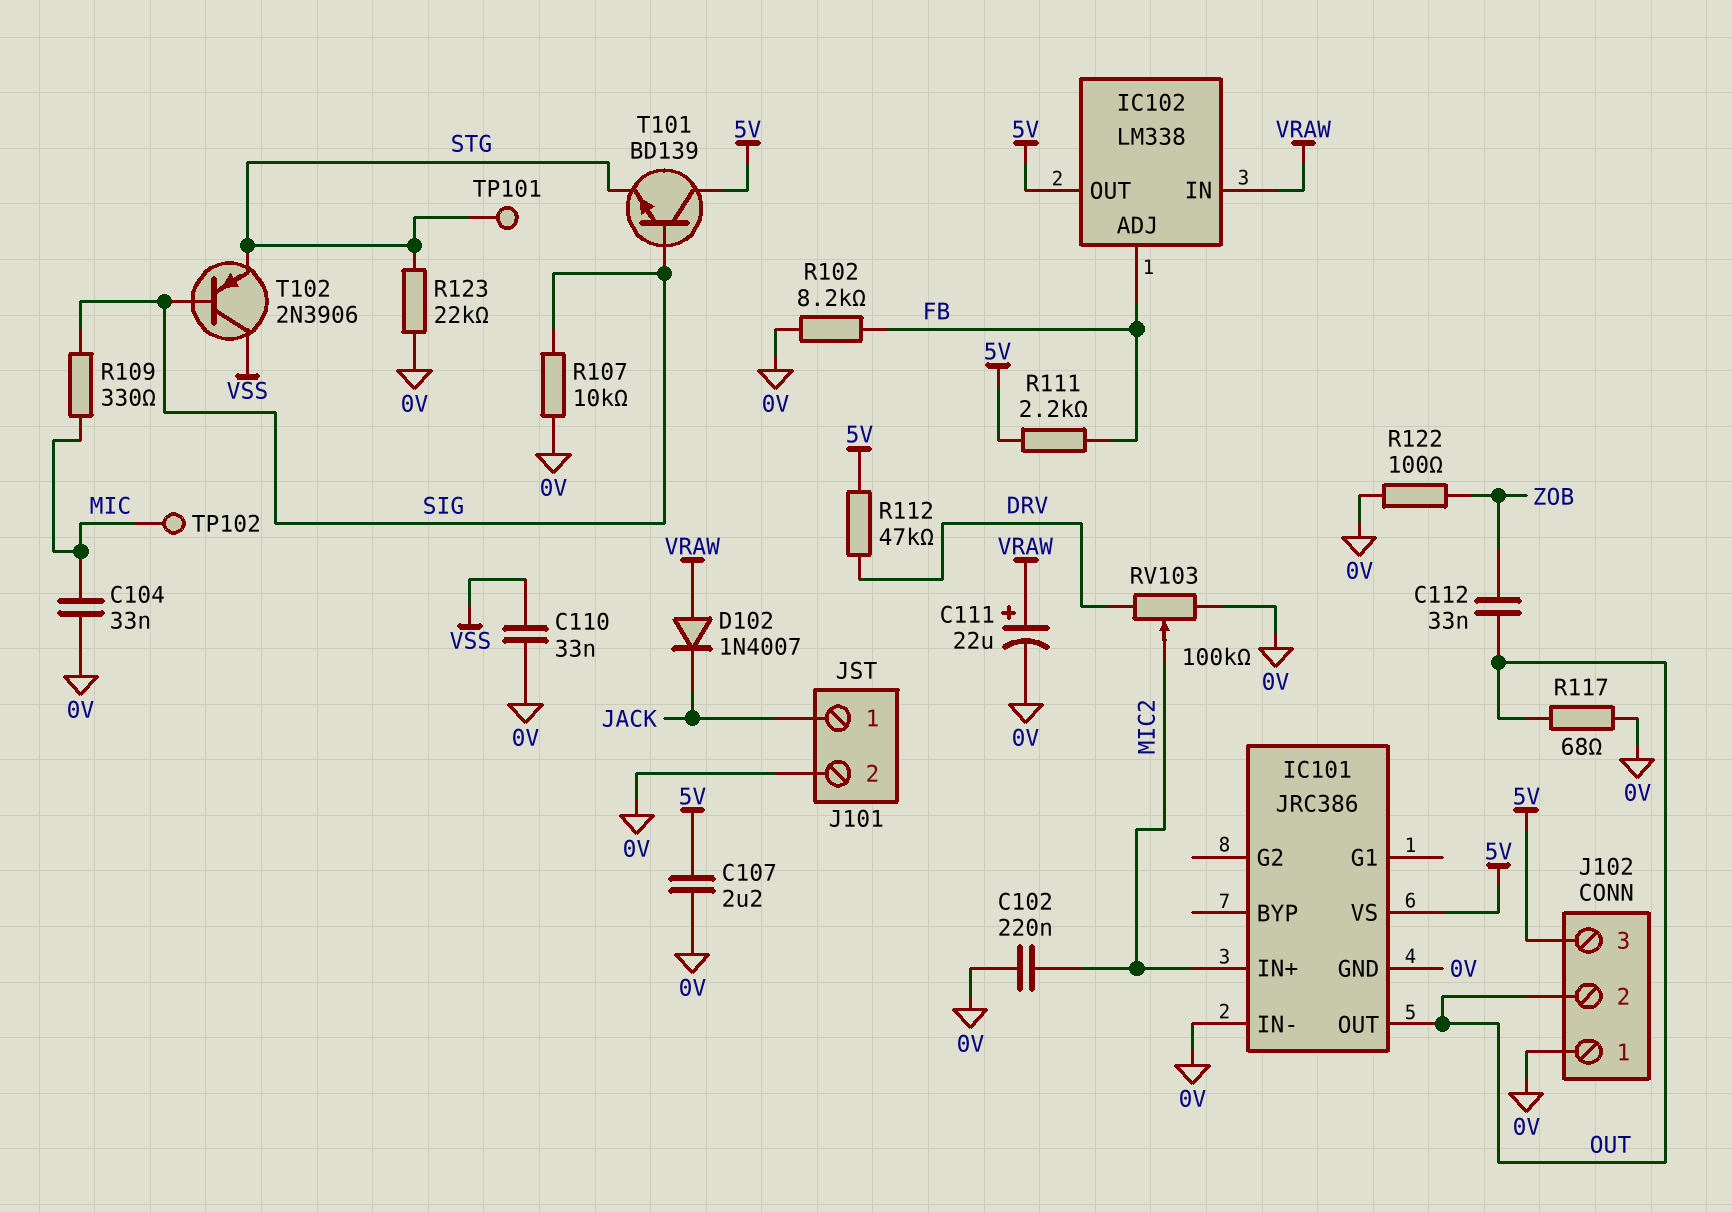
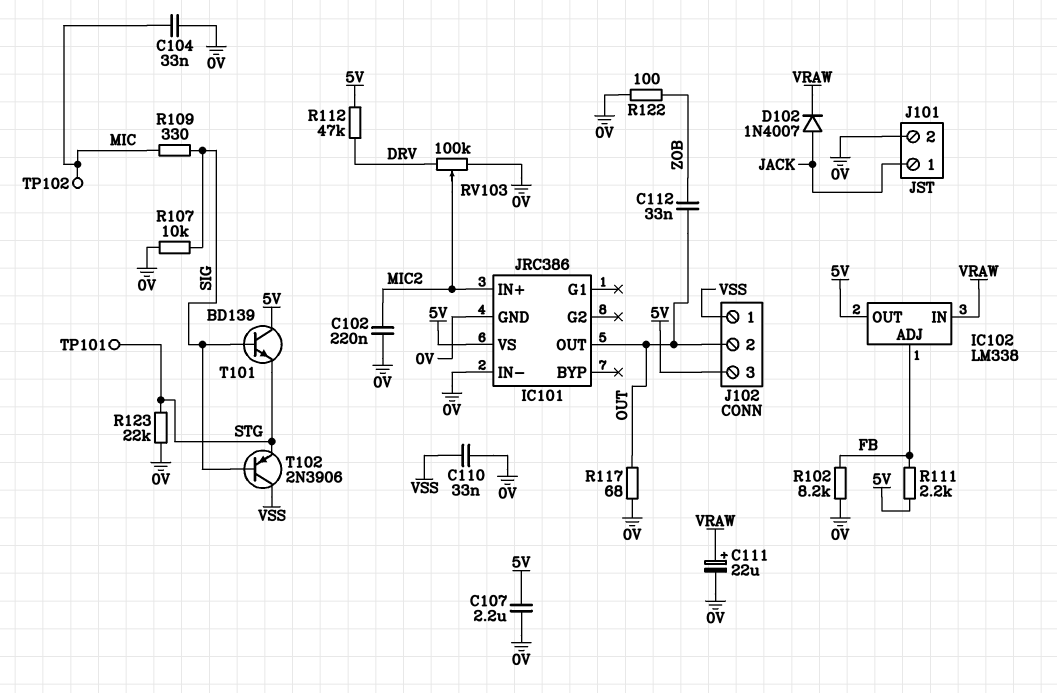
D102: diode 1N4007 (A VRAW, K JACK) -> diode 1N4007 (A JACK, K VRAW)
J102 pin 1: 0V -> VSS

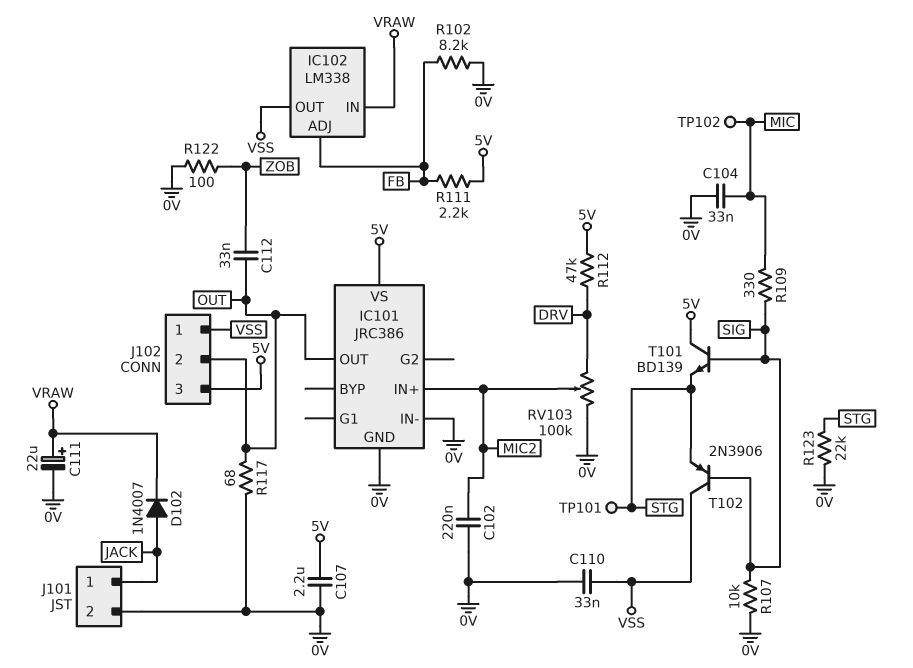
IC102 pin OUT: 5V -> VSS

